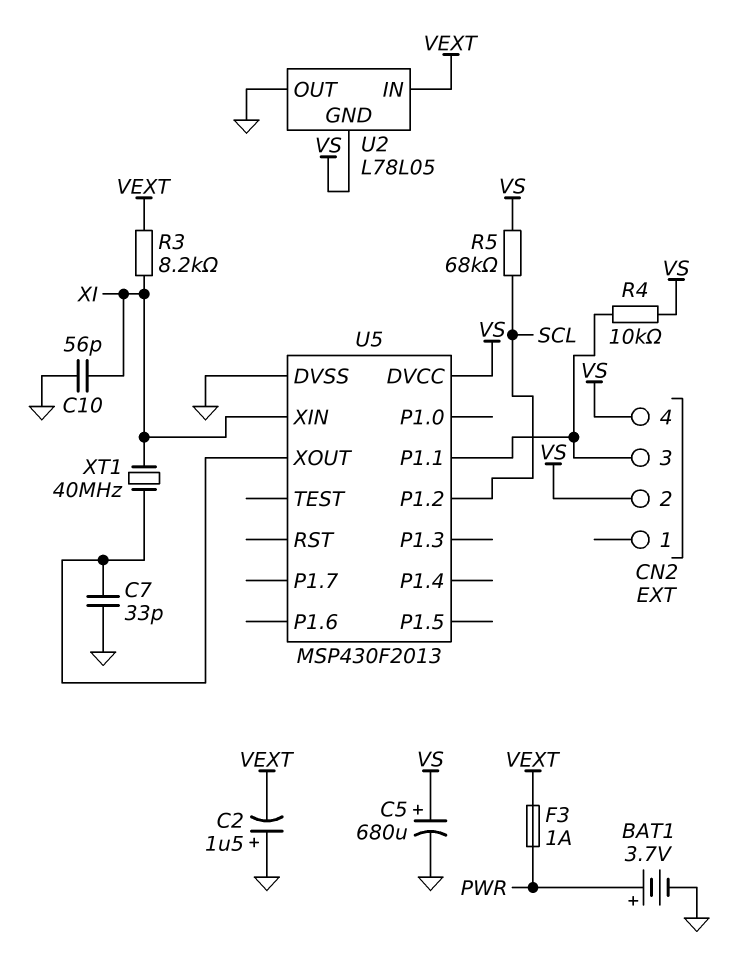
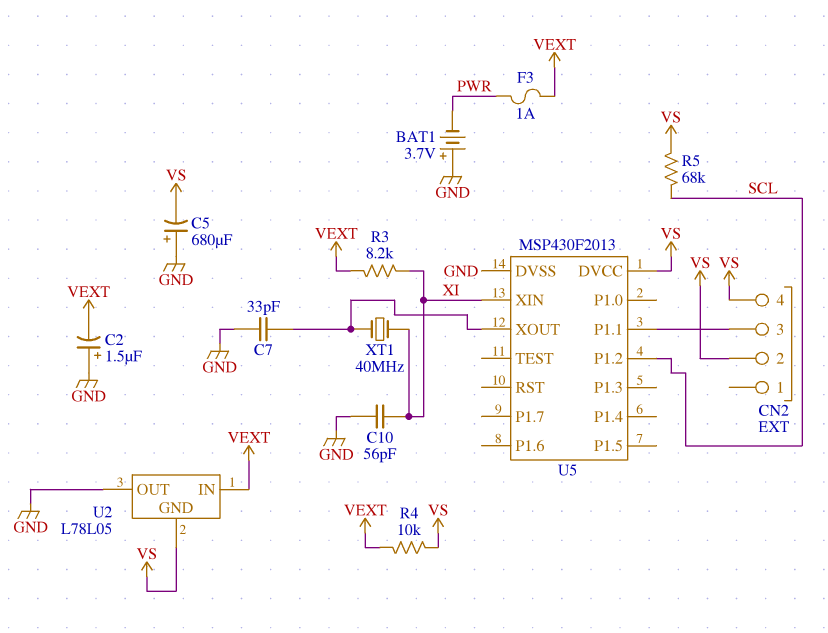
BAT1: 3.7V (plus PWR, minus GND) -> 3.7V (plus GND, minus PWR)
C5: 680uF (plus VS, minus GND) -> 680uF (plus GND, minus VS)
R4: 10k (CN2/3, VS) -> 10k (VEXT, VS)

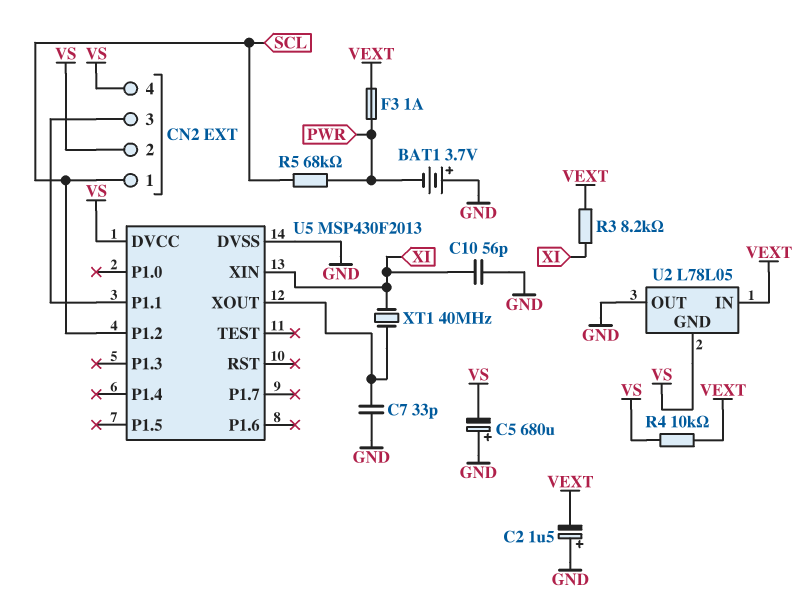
CN2 pin 1: none -> SCL
R5: 68k (SCL, VS) -> 68k (PWR, SCL)

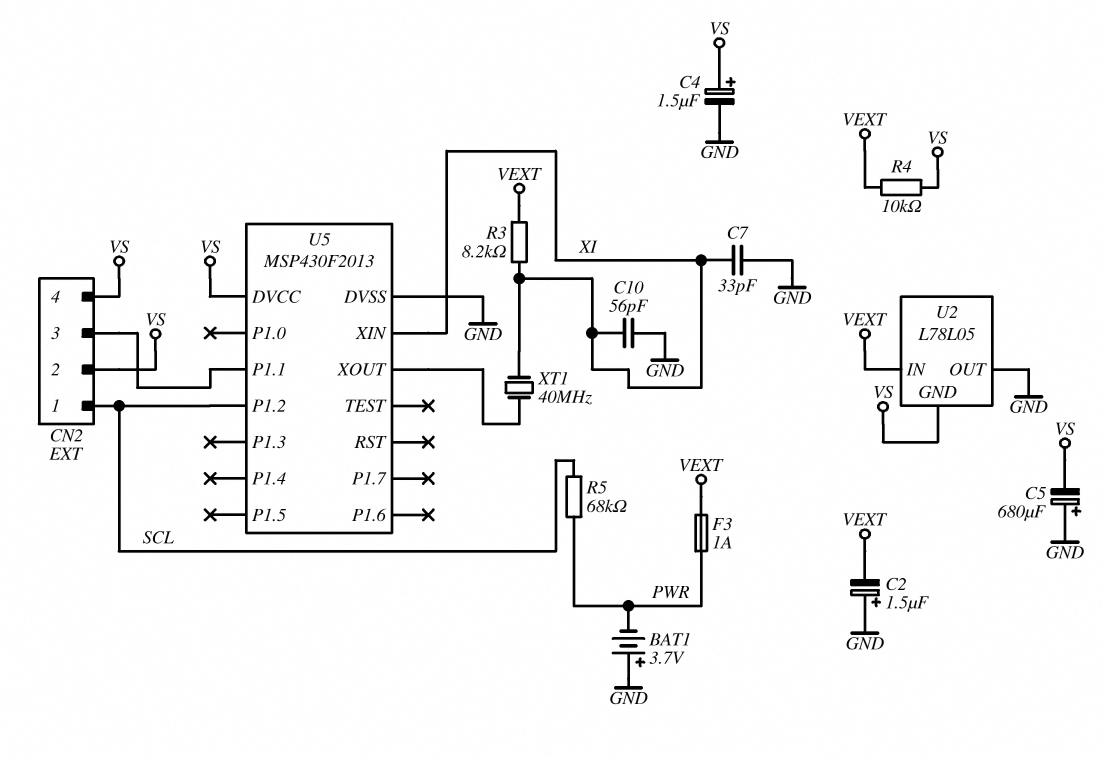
C4: none -> 1.5uF (plus VS, minus GND)
C7: 33pF (GND, U5/XOUT) -> 33pF (GND, XI)

